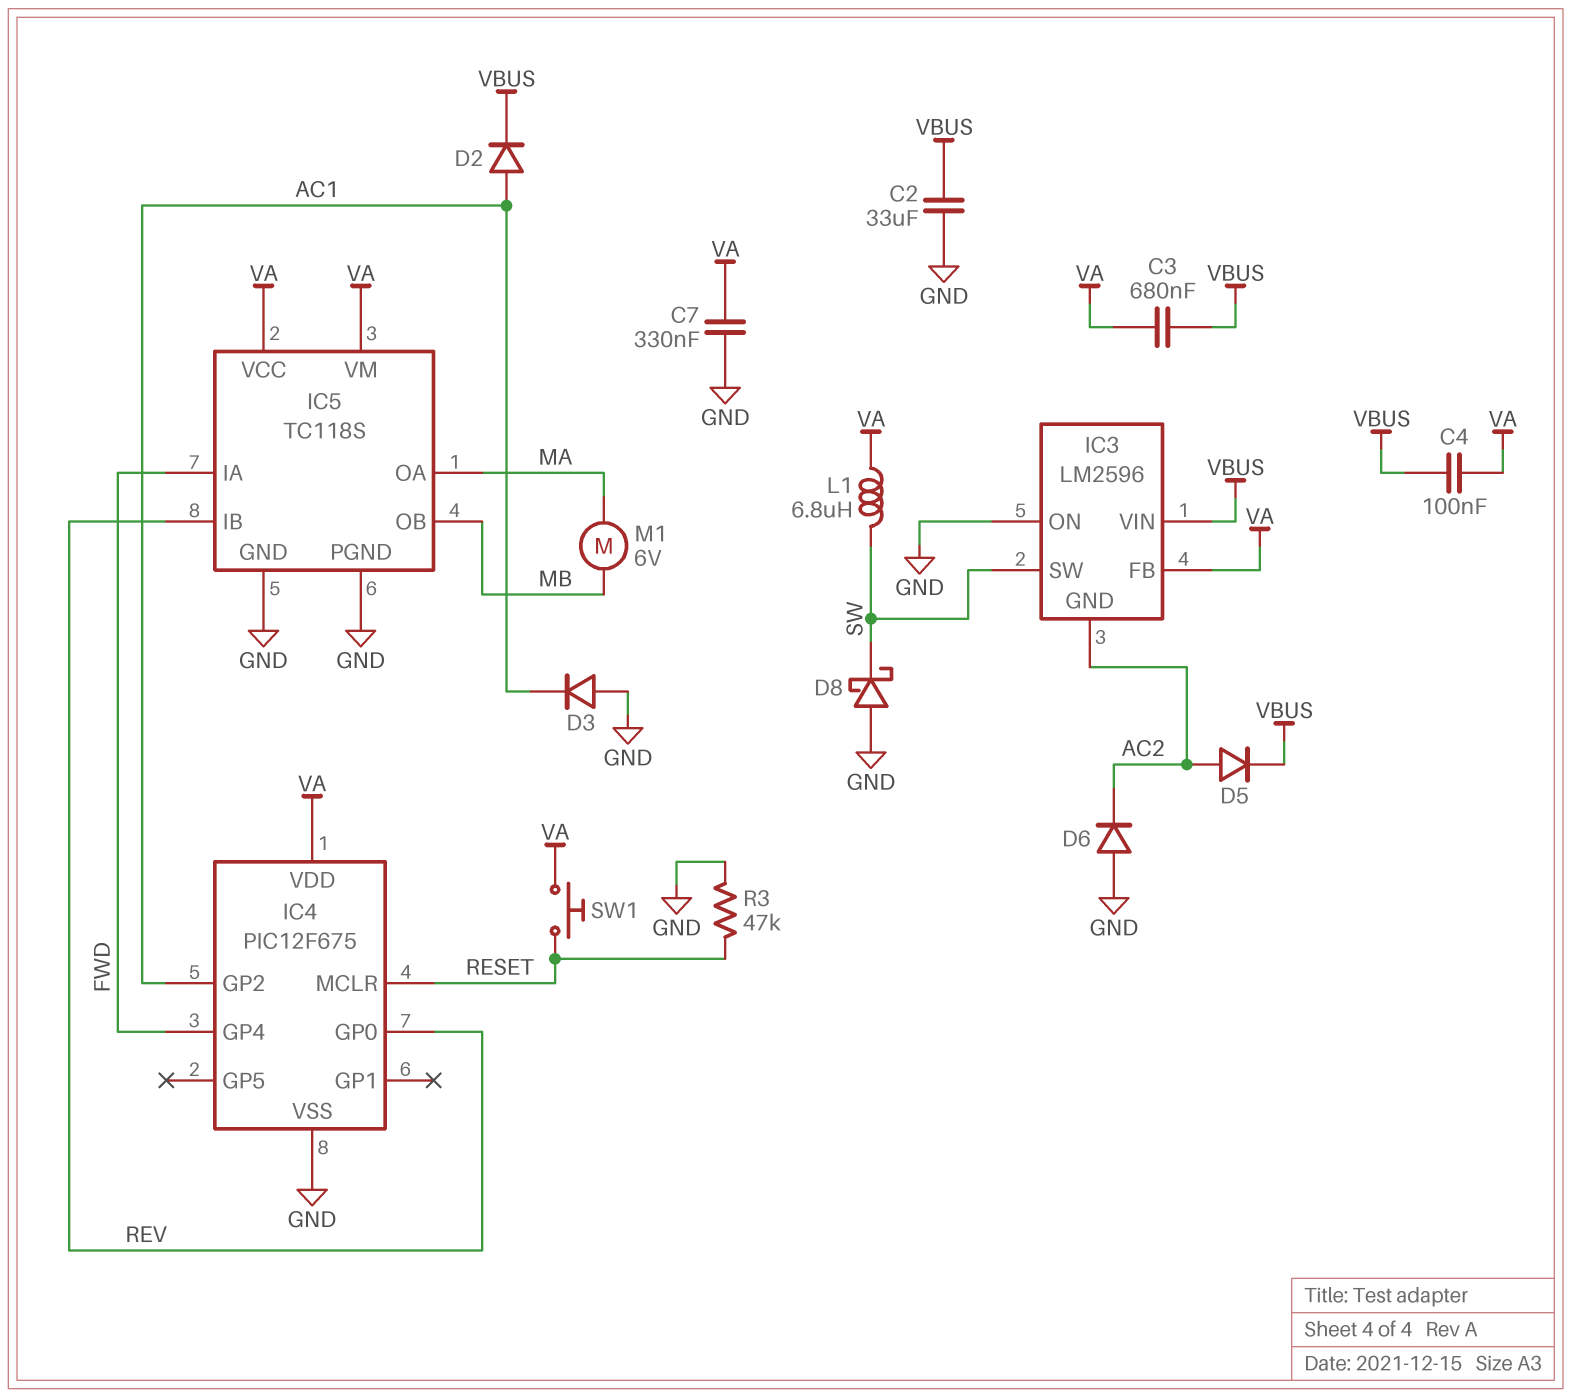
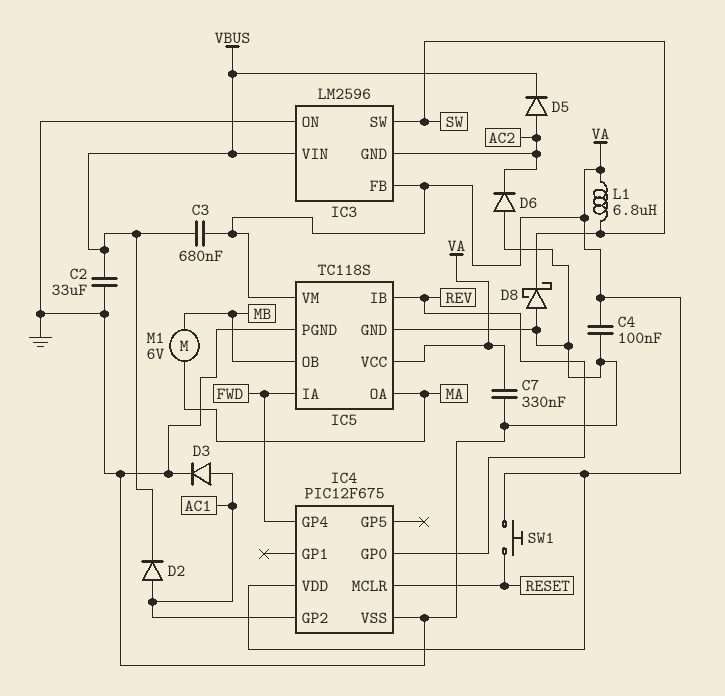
C4: 100nF (VA, VBUS) -> 100nF (GND, VA)
D3: diode (A GND, K AC1) -> diode (A AC1, K GND)
R3: 47k (GND, RESET) -> none

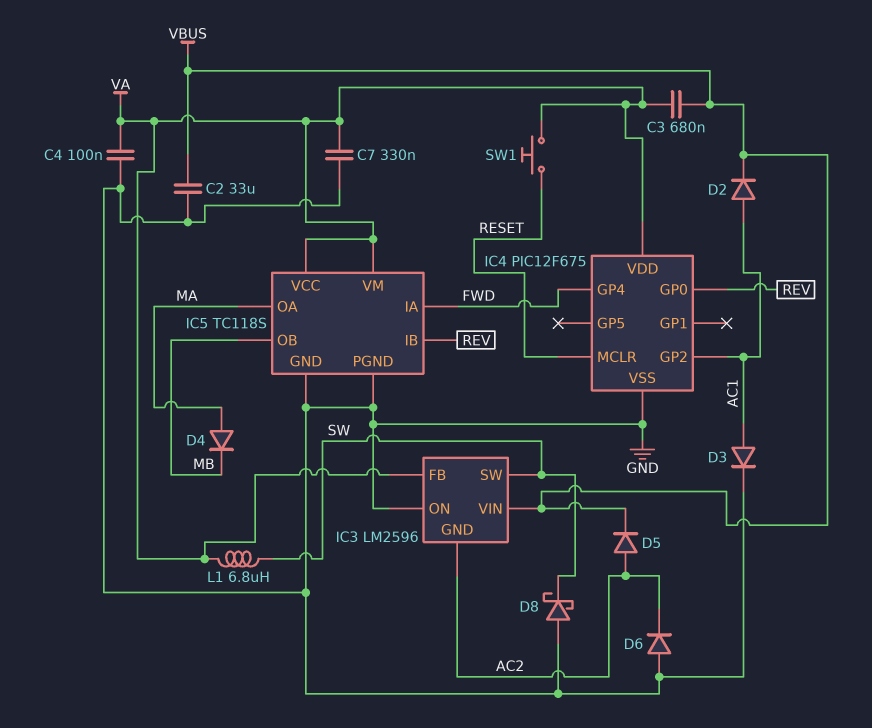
D4: none -> diode (A MA, K MB)
M1: motor 6V (MA, MB) -> none

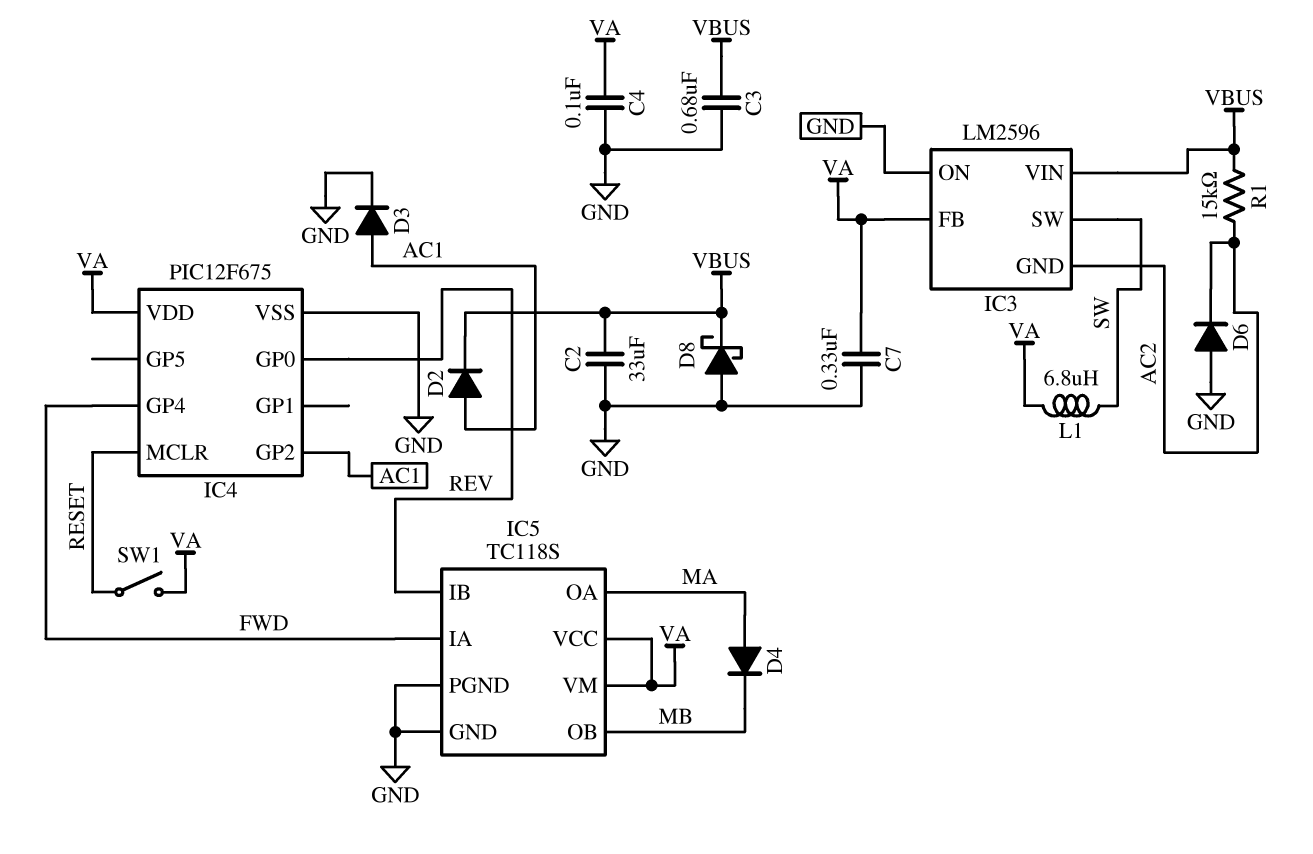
C3: 680nF (VA, VBUS) -> 680nF (GND, VBUS)
D5: diode (A AC2, K VBUS) -> none
D8: schottky (A GND, K SW) -> schottky (A GND, K VBUS)
R1: none -> 15k (AC2, VBUS)
SW1: button (RESET, VA) -> switch (RESET, VA)

